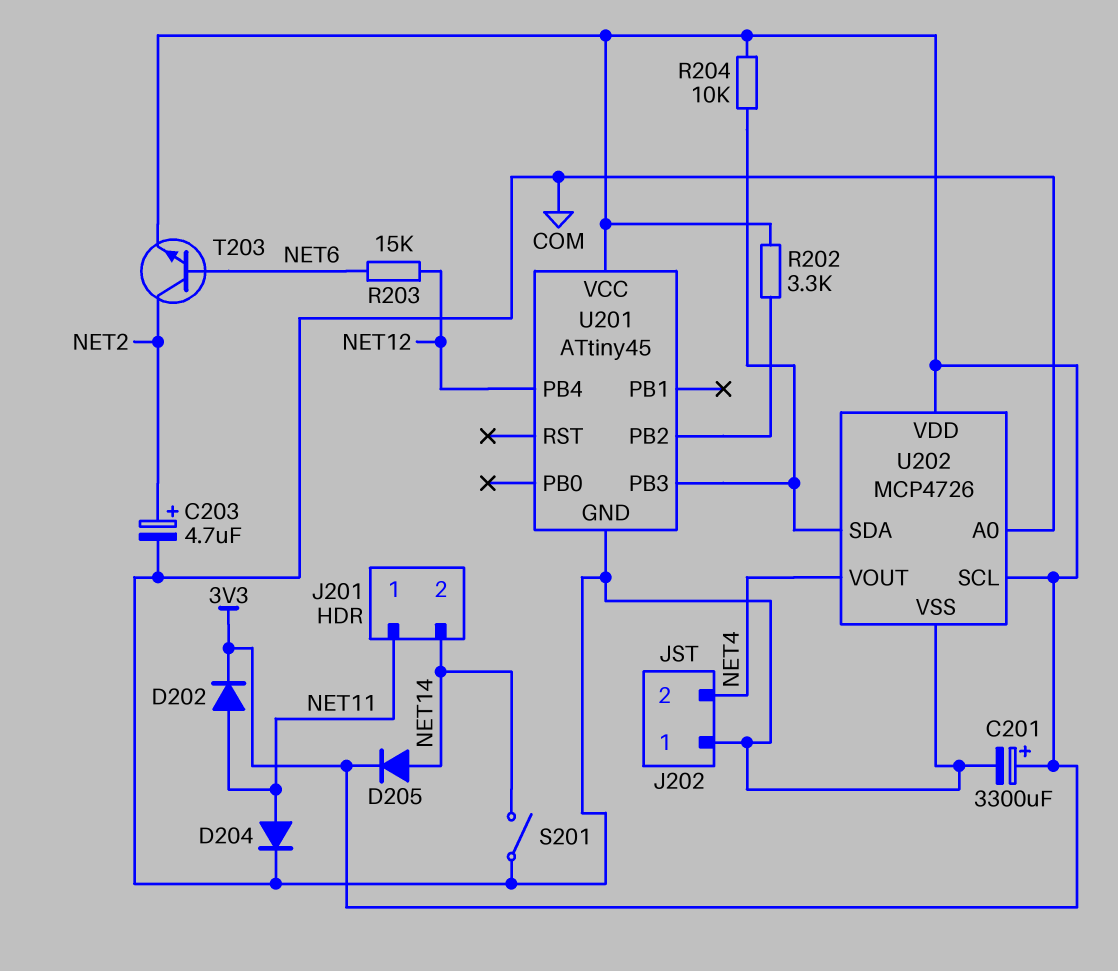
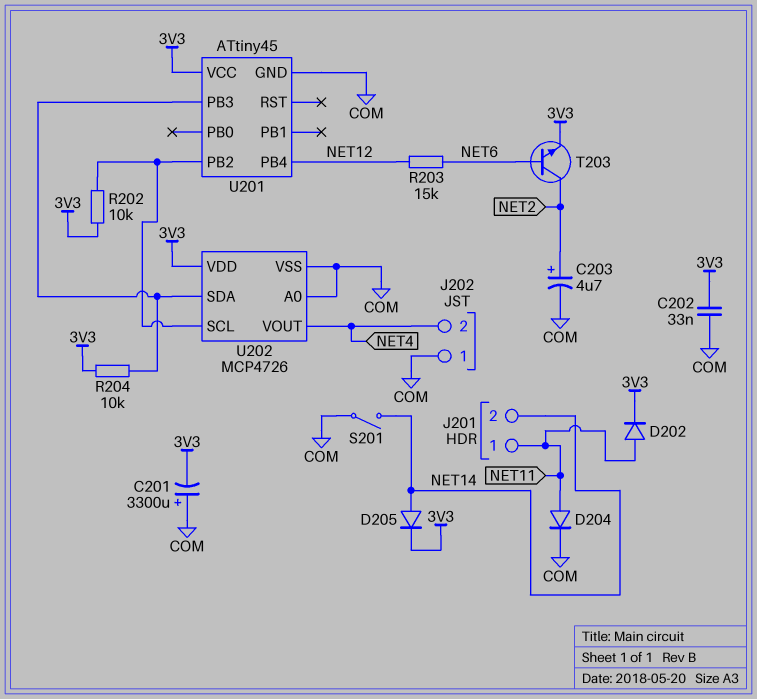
C201: 3300uF (plus 3V3, minus COM) -> 3300uF (plus COM, minus 3V3)
C202: none -> 33nF (3V3, COM)
R202: 3.3k (3V3, U201/PB2) -> 10k (3V3, U201/PB2)
U202 pin SCL: 3V3 -> U201/PB2

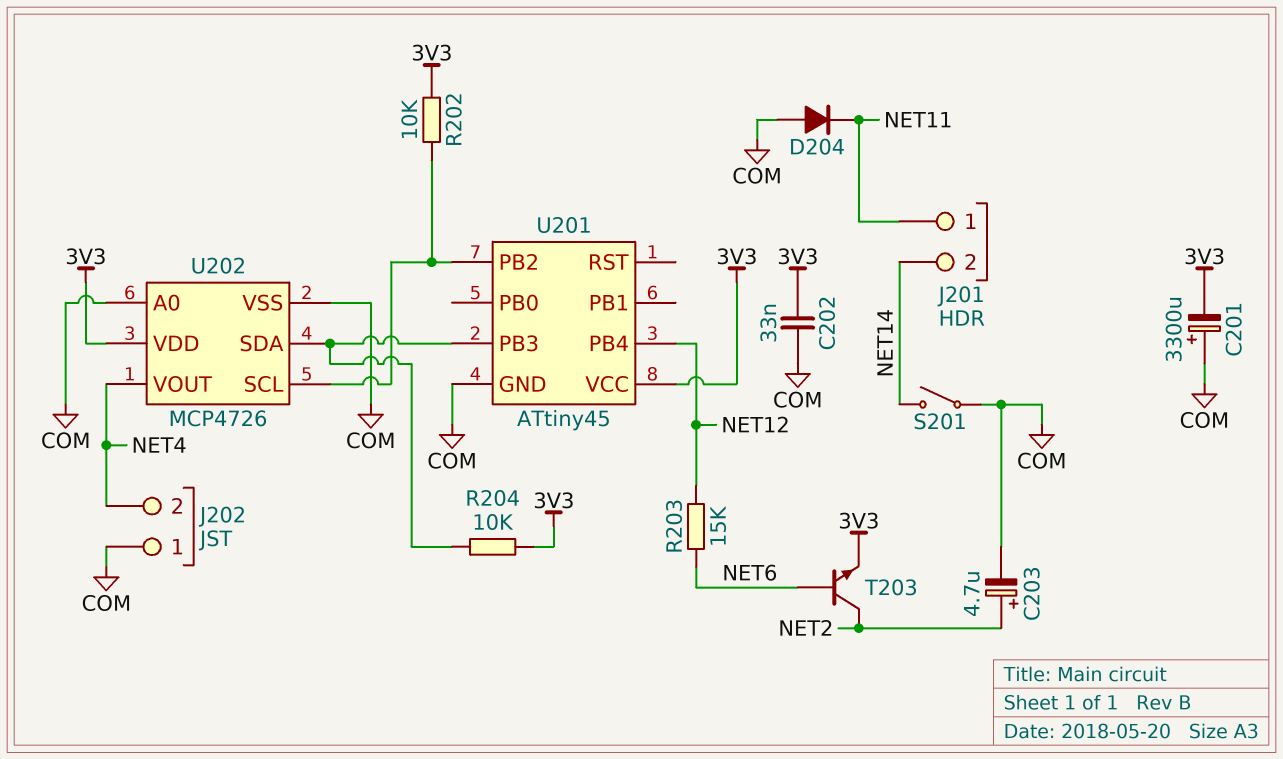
D202: diode (A NET11, K 3V3) -> none
D204: diode (A NET11, K COM) -> diode (A COM, K NET11)
D205: diode (A NET14, K 3V3) -> none

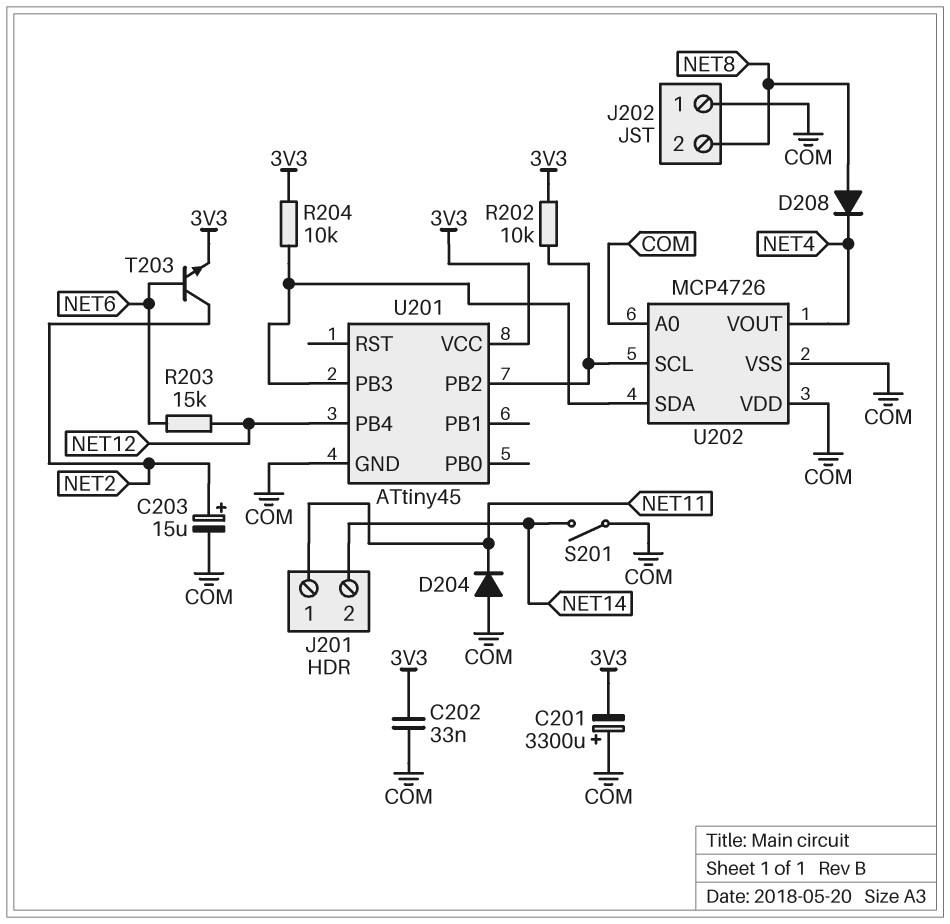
C203: 4.7uF (plus NET2, minus COM) -> 15uF (plus NET2, minus COM)
D208: none -> diode (A NET8, K NET4)
J202 pin 2: NET4 -> NET8
U202 pin VDD: 3V3 -> COM

